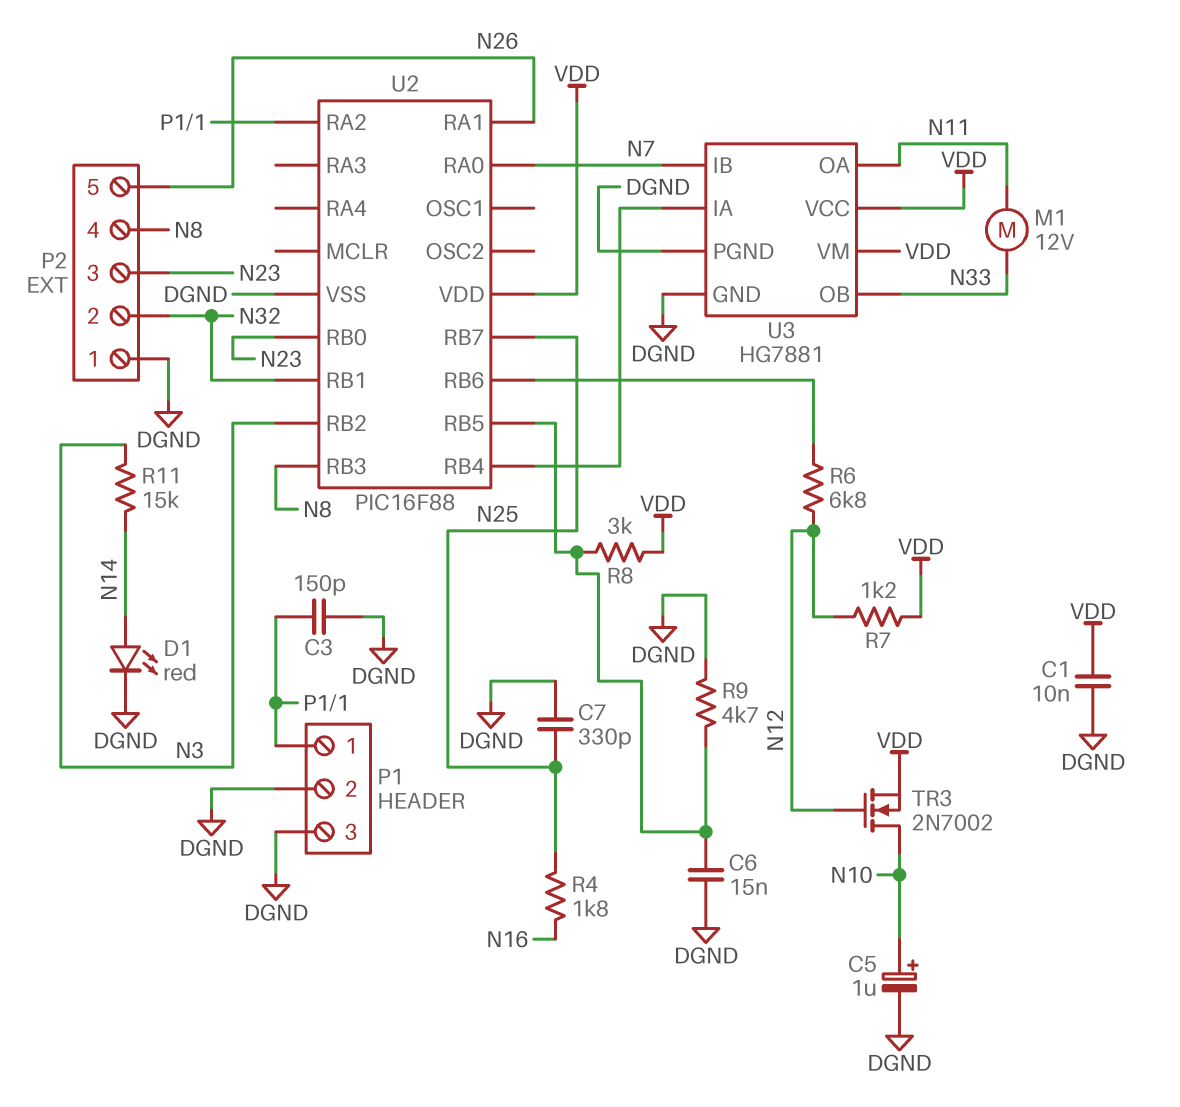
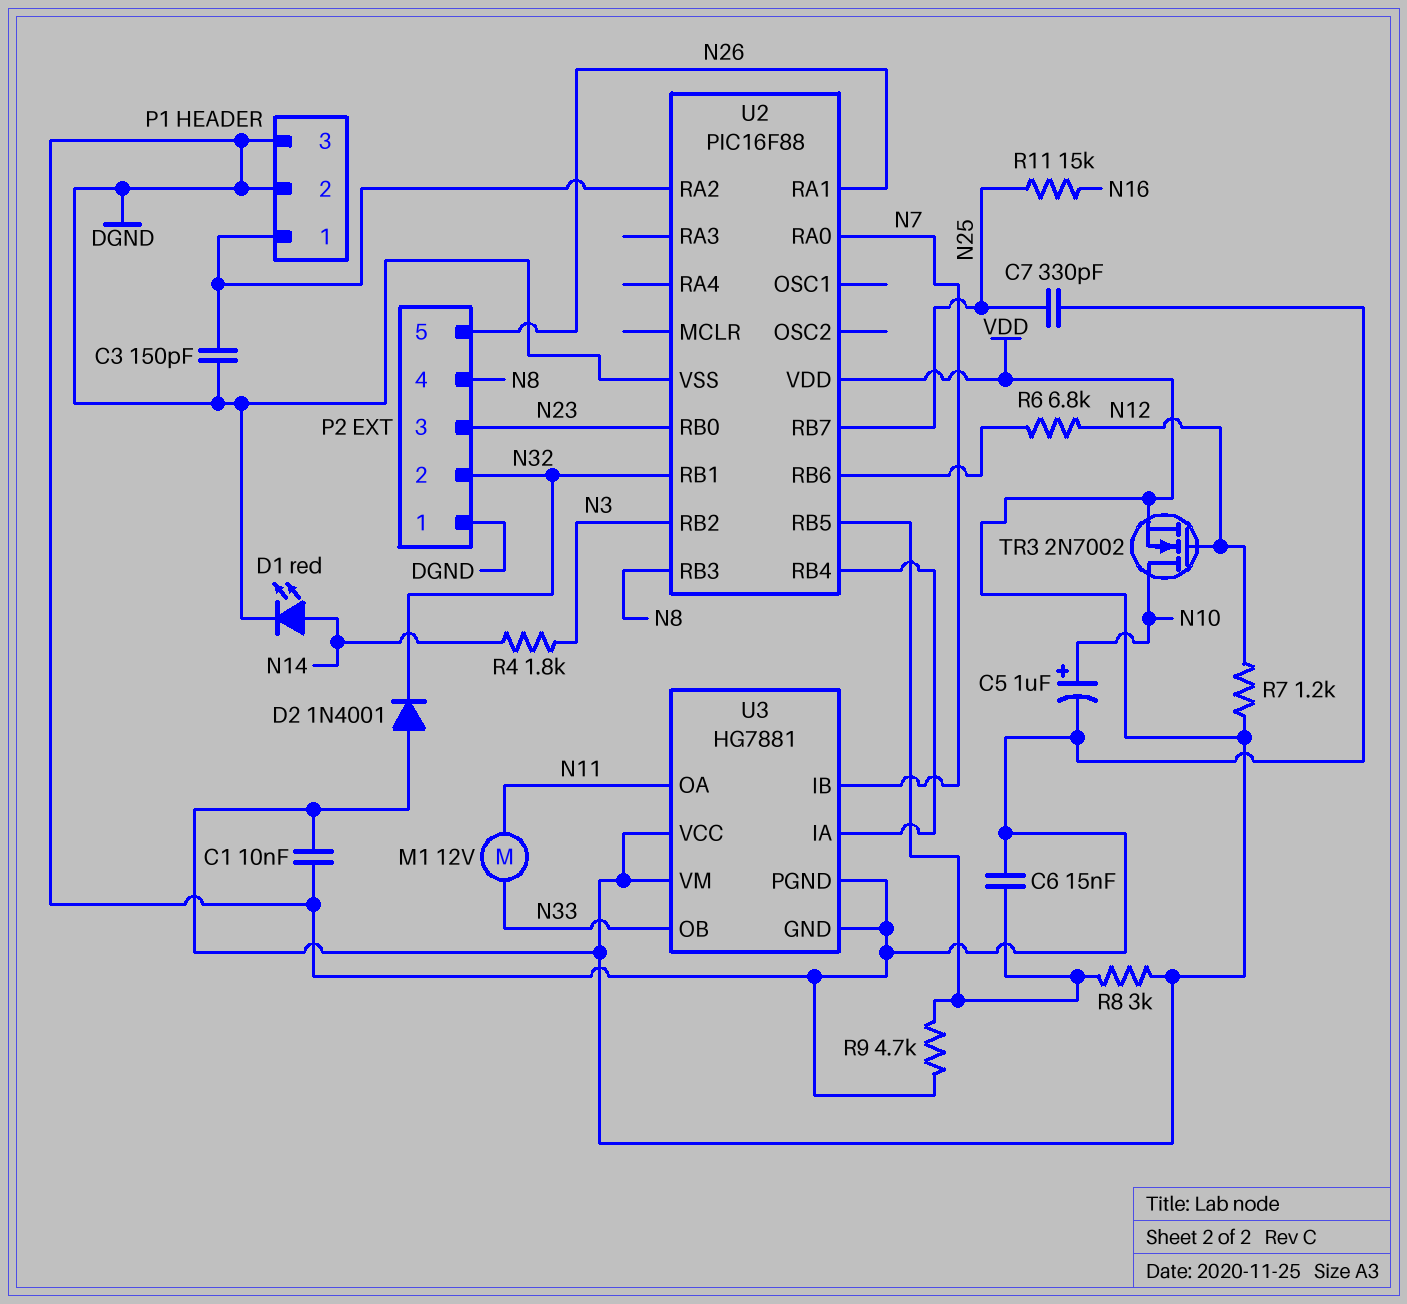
D2: none -> diode 1N4001 (A VDD, K N32)
R4: 1.8k (N16, N25) -> 1.8k (N3, N14)
R11: 15k (N3, N14) -> 15k (N16, N25)

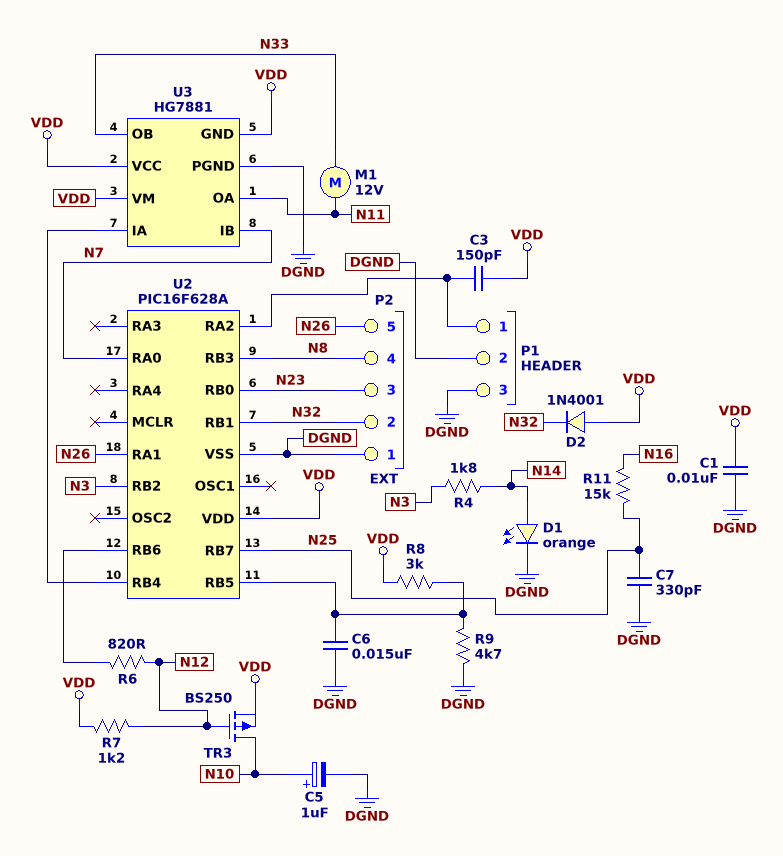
C3: 150pF (DGND, P1/1) -> 150pF (P1/1, VDD)
D1: LED red (A N14, K DGND) -> LED orange (A N14, K DGND)
R6: 6.8k (N12, U2/RB6) -> 820 (N12, U2/RB6)
TR3: NMOS 2N7002 (G N12, D N10, S VDD) -> PMOS BS250 (G N12, D N10, S VDD)
U2: PIC16F88 -> PIC16F628A
U3 pin GND: DGND -> VDD

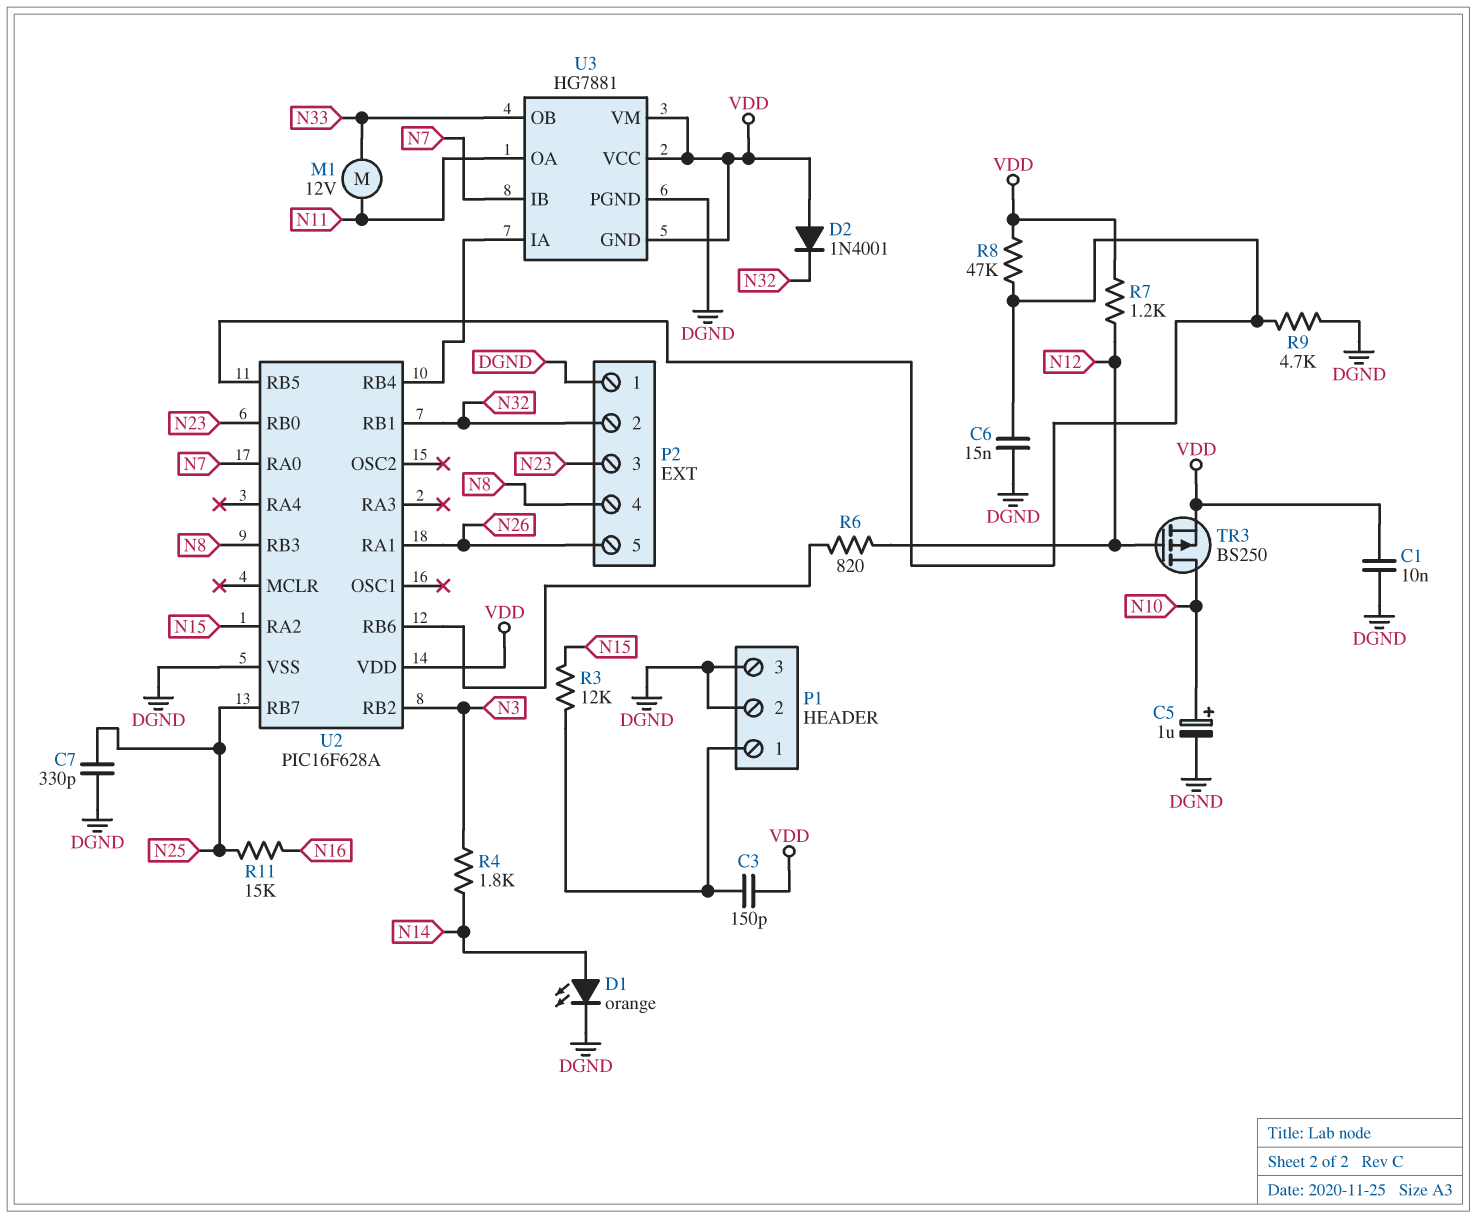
R3: none -> 12k (N15, P1/1)
R8: 3k (U2/RB5, VDD) -> 47k (U2/RB5, VDD)
U2 pin RA2: P1/1 -> N15

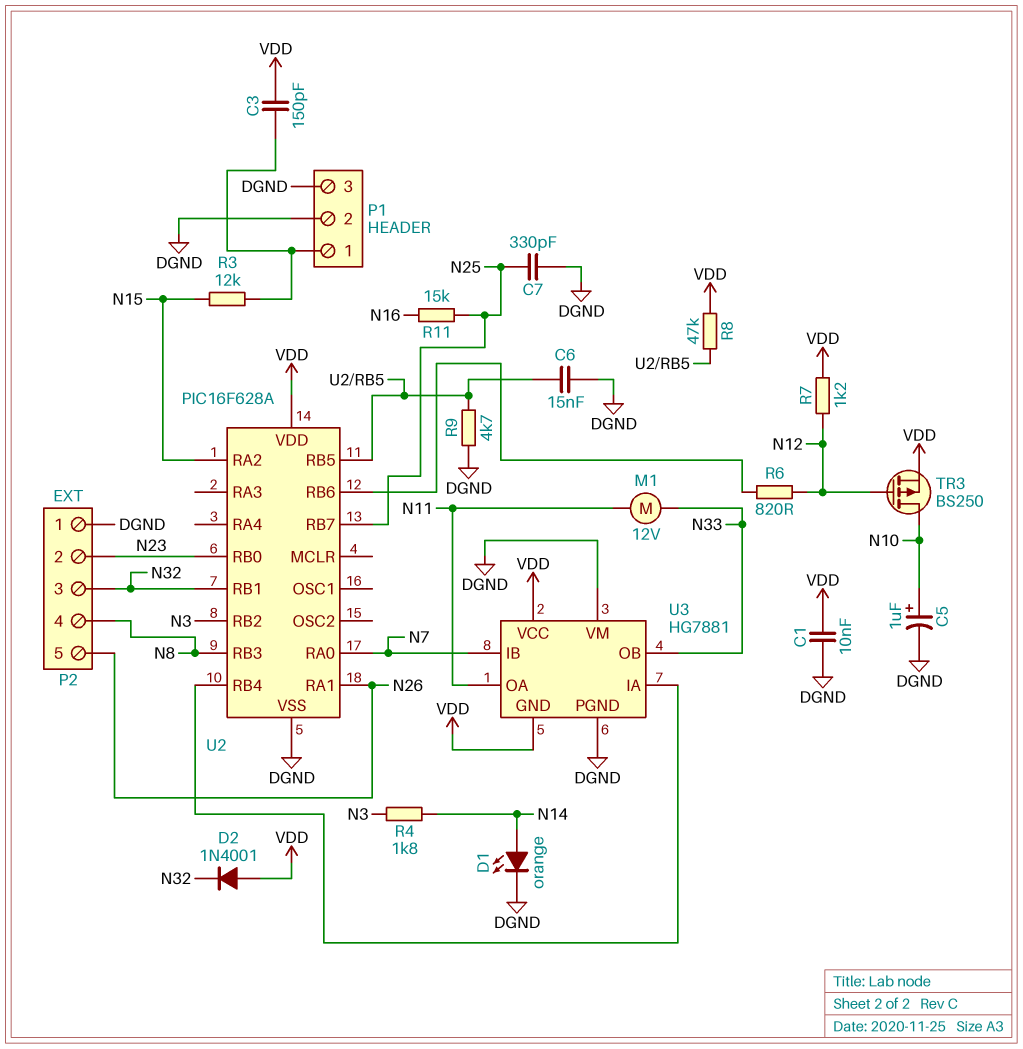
P2 pin 2: N32 -> N23
P2 pin 3: N23 -> N32
U3 pin VM: VDD -> DGND

